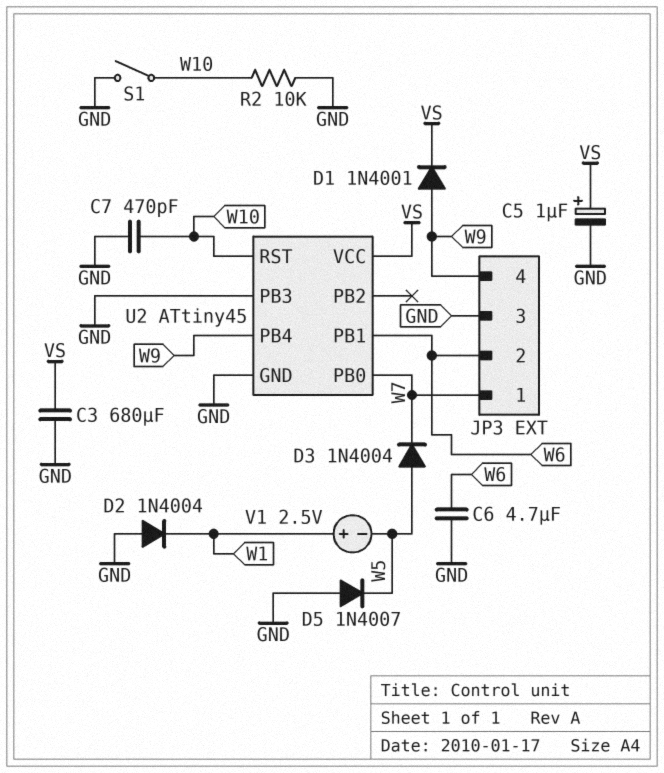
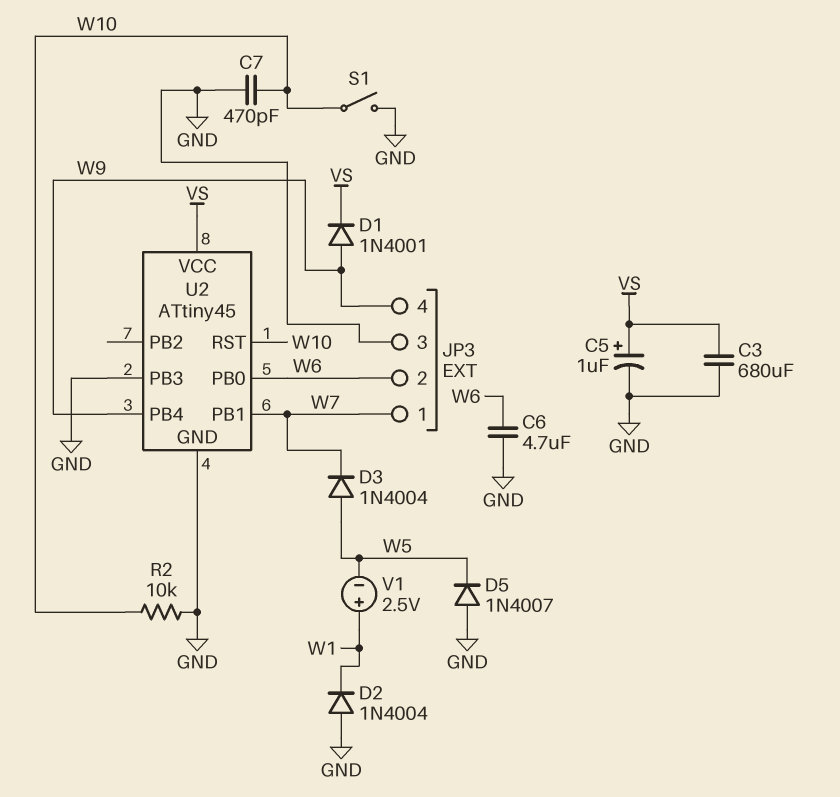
U2 pin PB0: W7 -> W6
U2 pin PB1: W6 -> W7

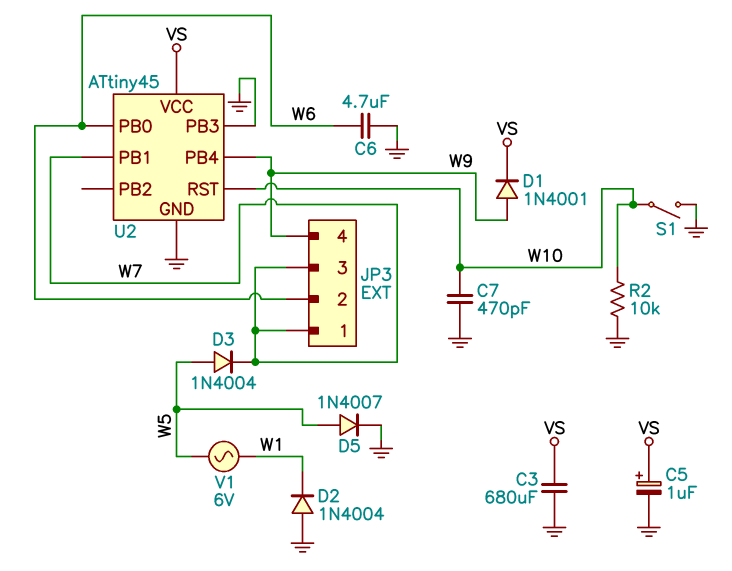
D5: diode 1N4007 (A GND, K W5) -> diode 1N4007 (A W5, K GND)
JP3 pin 3: GND -> W7
V1: 2.5V (plus W1, minus W5) -> AC 6V (W1, W5)

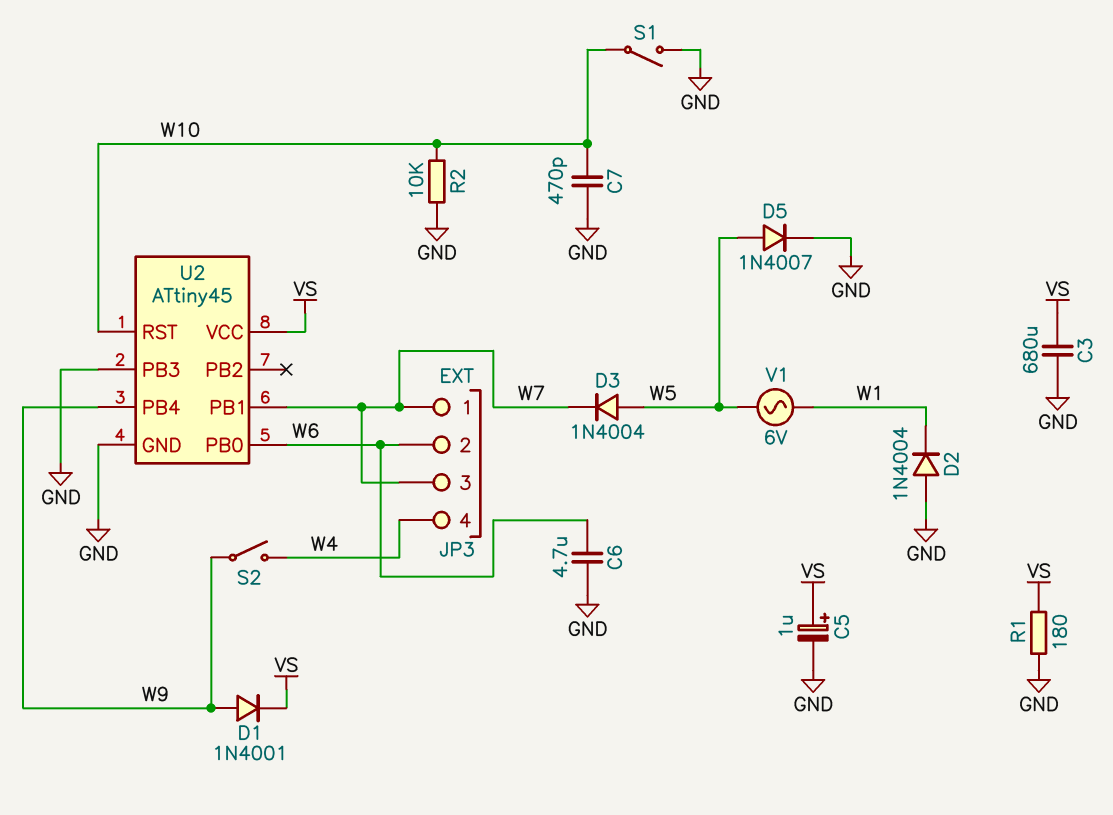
JP3 pin 4: W9 -> W4
R1: none -> 180 (GND, VS)
S2: none -> switch (W4, W9)

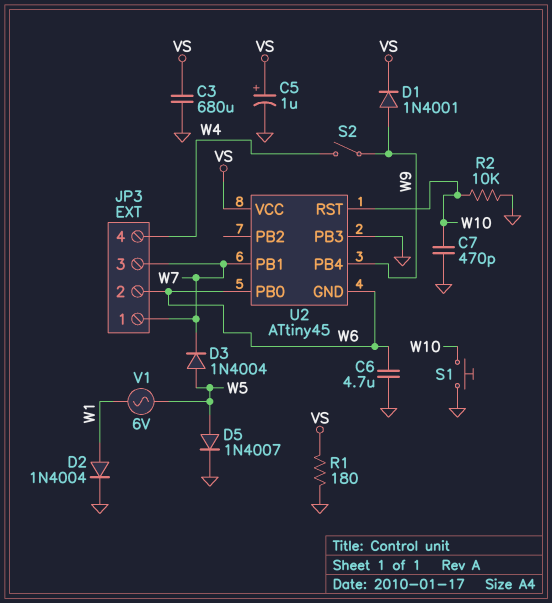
D2: diode 1N4004 (A GND, K W1) -> diode 1N4004 (A W1, K GND)
S1: switch (GND, W10) -> button (GND, W10)
U2 pin GND: GND -> W6

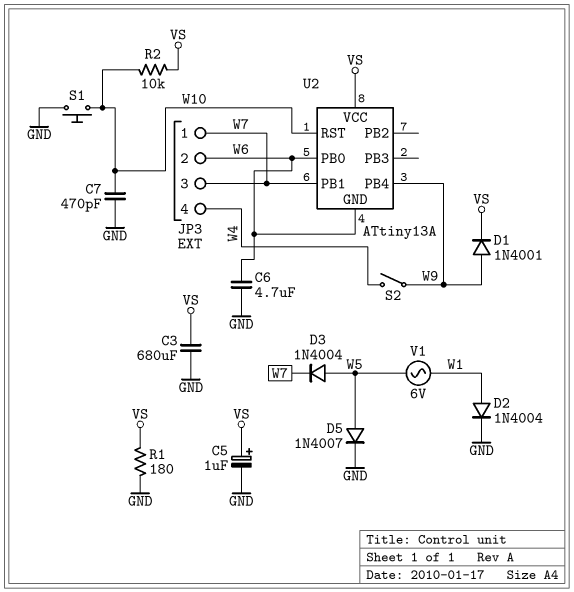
R2: 10k (GND, W10) -> 10k (VS, W10)
U2: ATtiny45 -> ATtiny13A
U2 pin PB3: GND -> none

